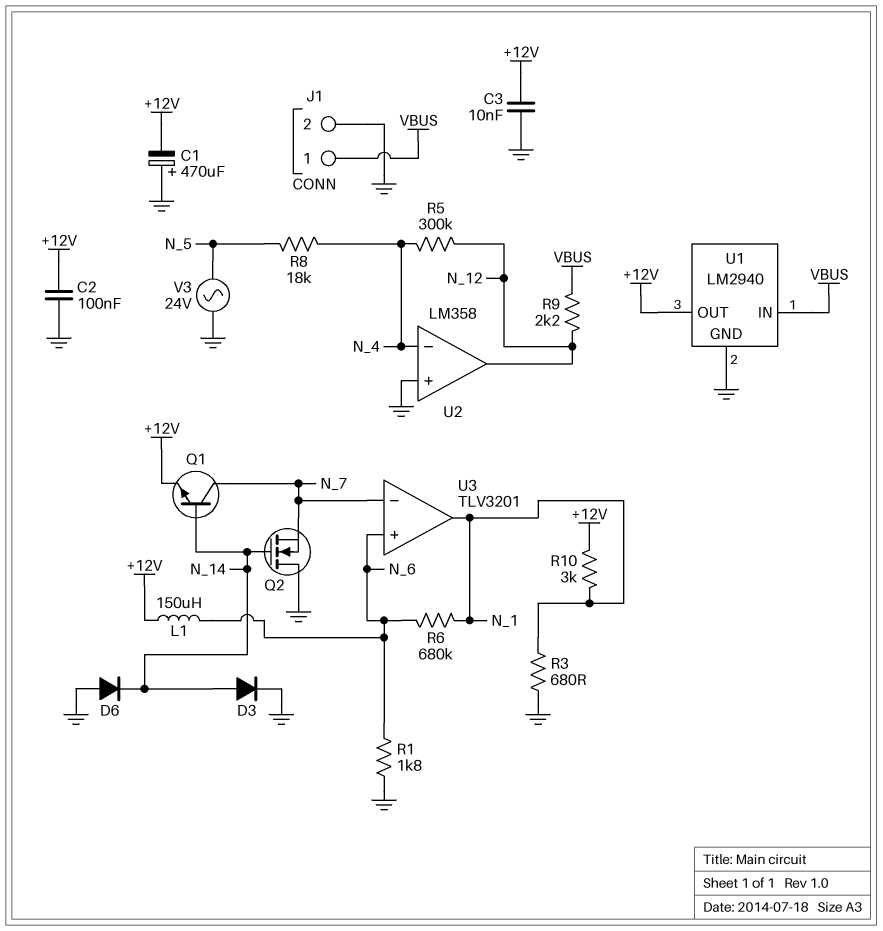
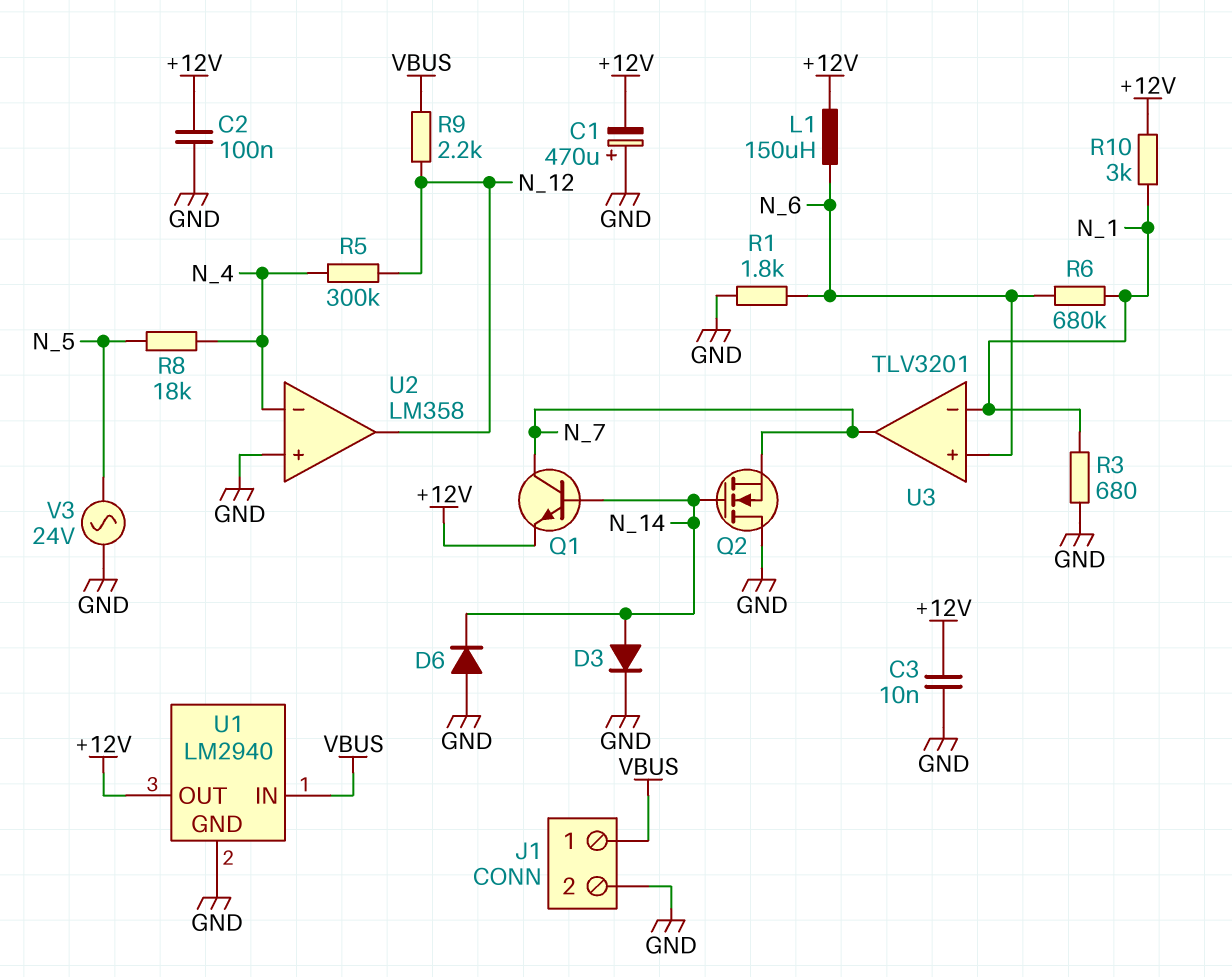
U3 pin in-: N_7 -> N_1
U3 pin out: N_1 -> N_7

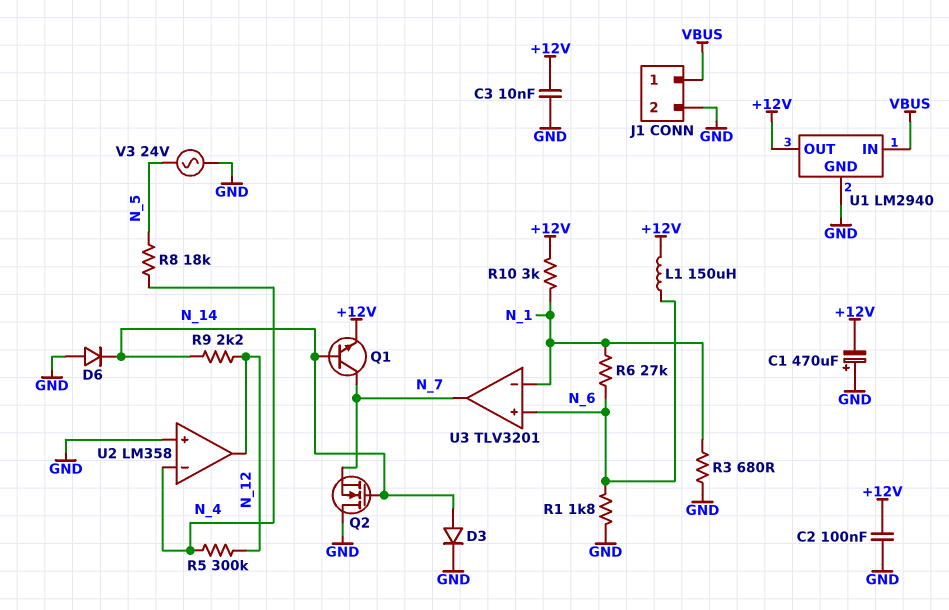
R6: 680k (N_1, N_6) -> 27k (N_1, N_6)
R9: 2.2k (N_12, VBUS) -> 2.2k (N_12, N_14)

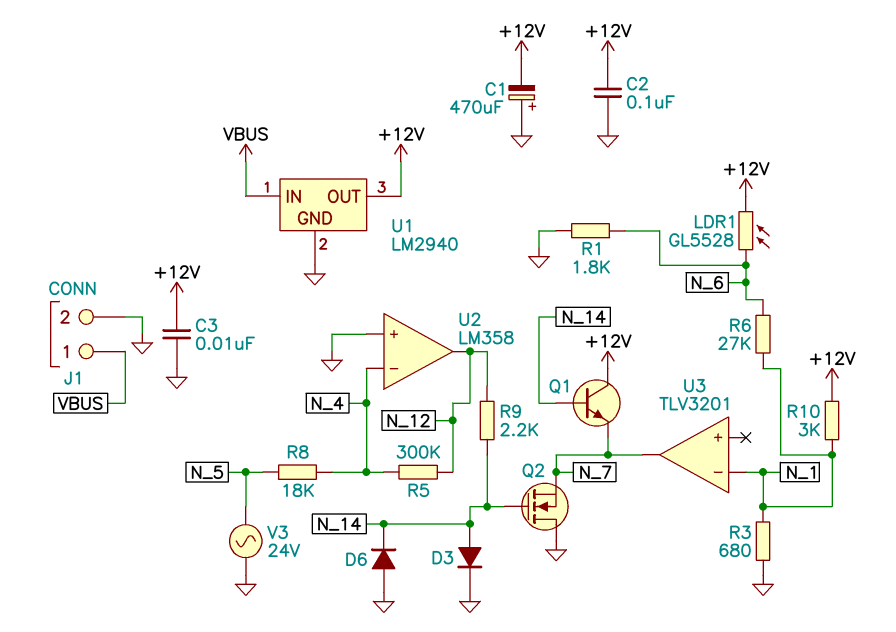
L1: 150uH (+12V, N_6) -> none
LDR1: none -> GL5528 (+12V, N_6)
Q1: NPN (B N_14, C N_7, E +12V) -> NPN (B N_14, C +12V, E N_7)
U3 pin in+: N_6 -> none

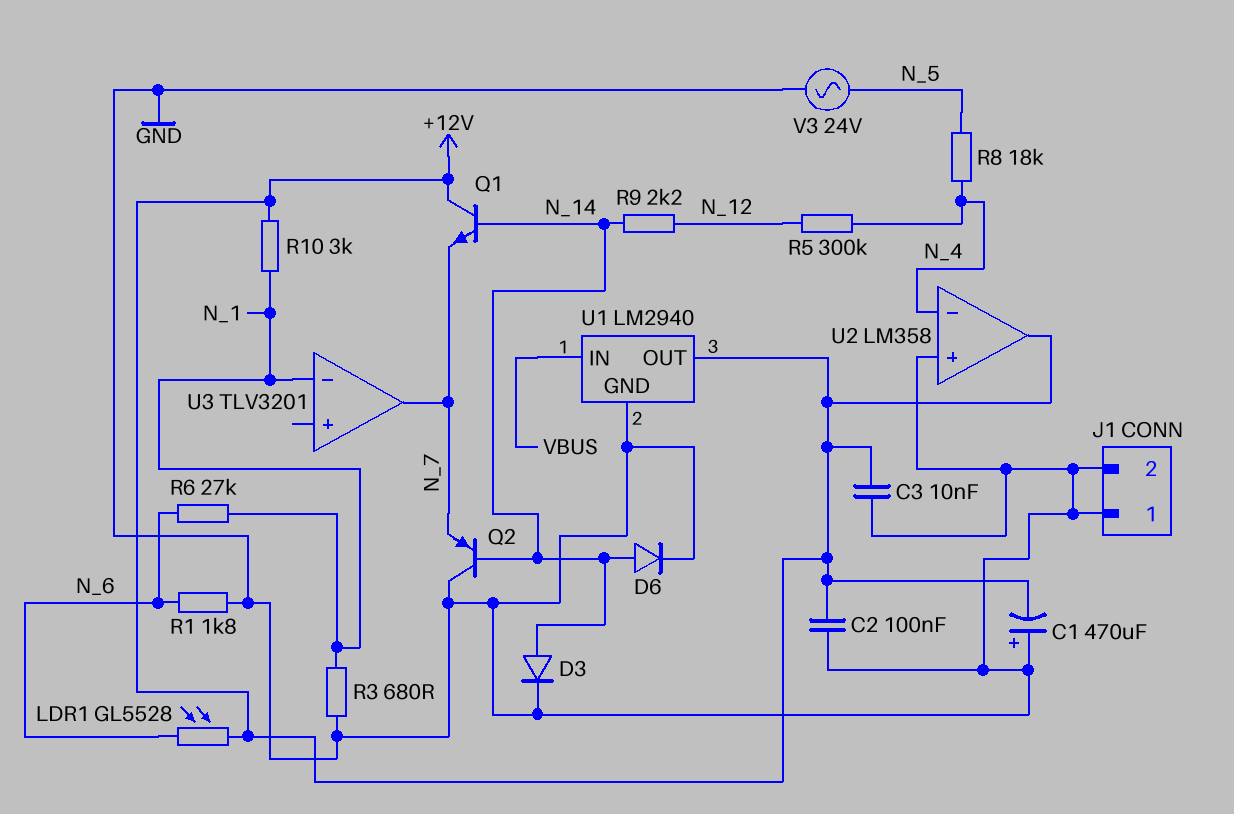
D6: diode (A GND, K N_14) -> diode (A N_14, K GND)
J1 pin 1: VBUS -> GND
Q2: NMOS (G N_14, D GND, S N_7) -> PNP (B N_14, C GND, E N_7)
U2 pin out: N_12 -> +12V

